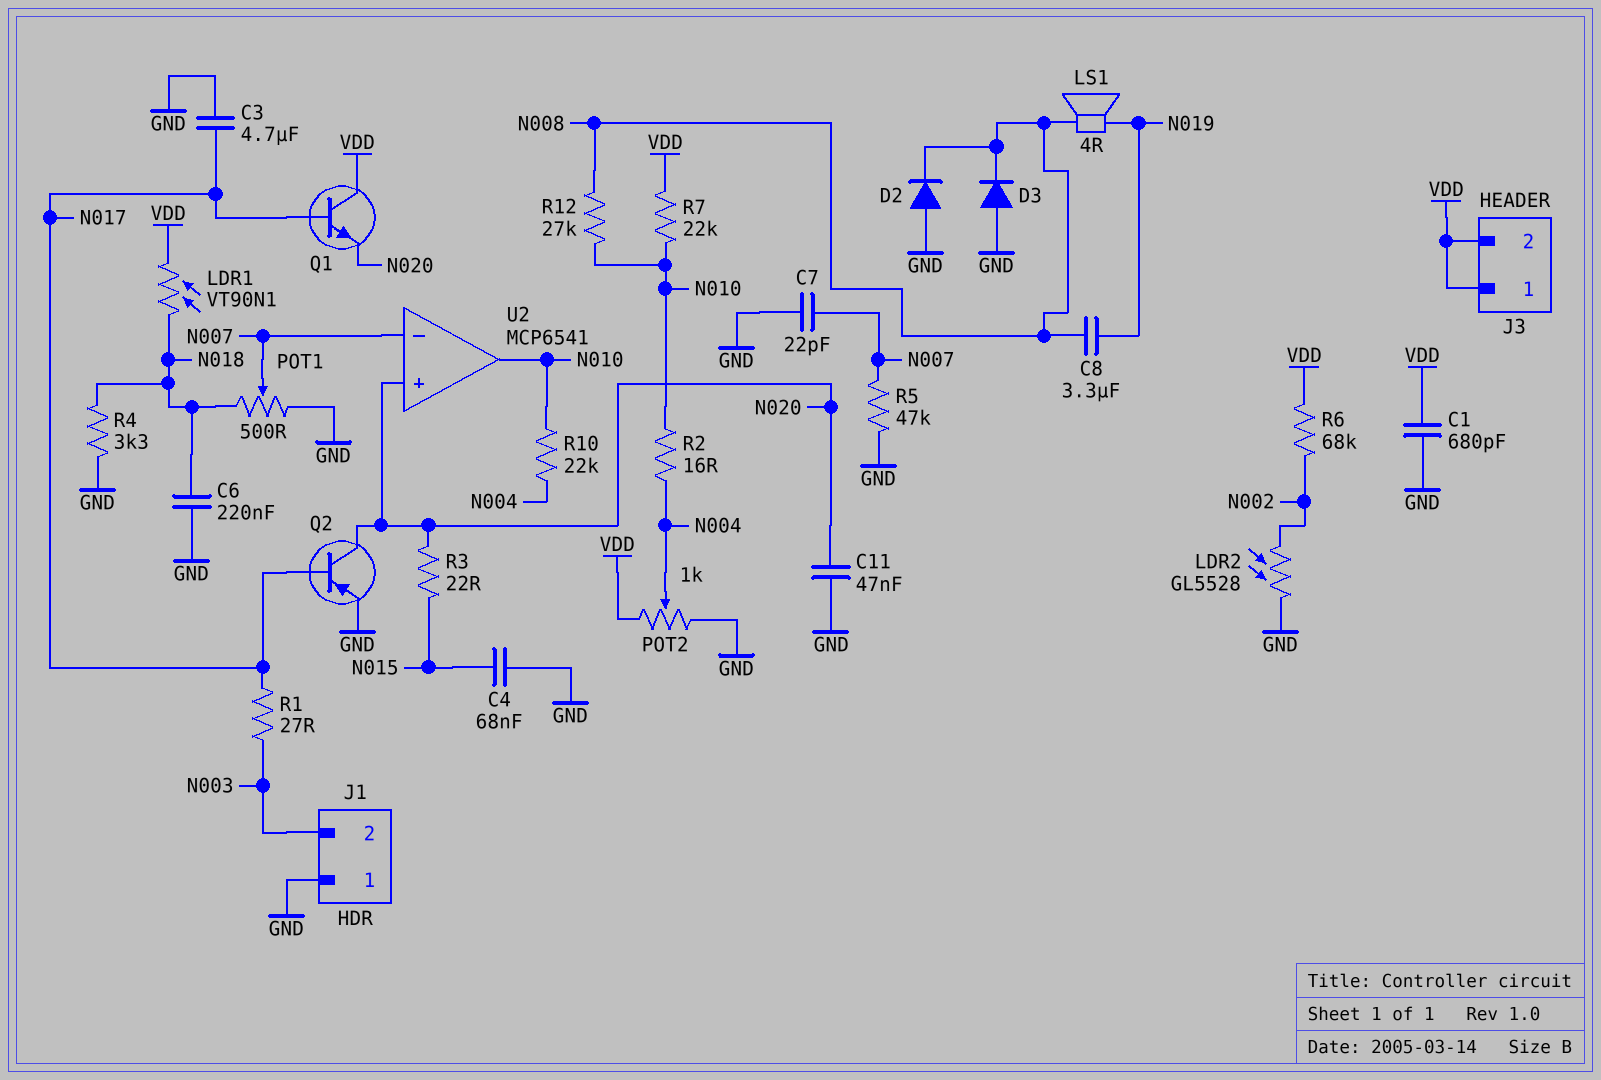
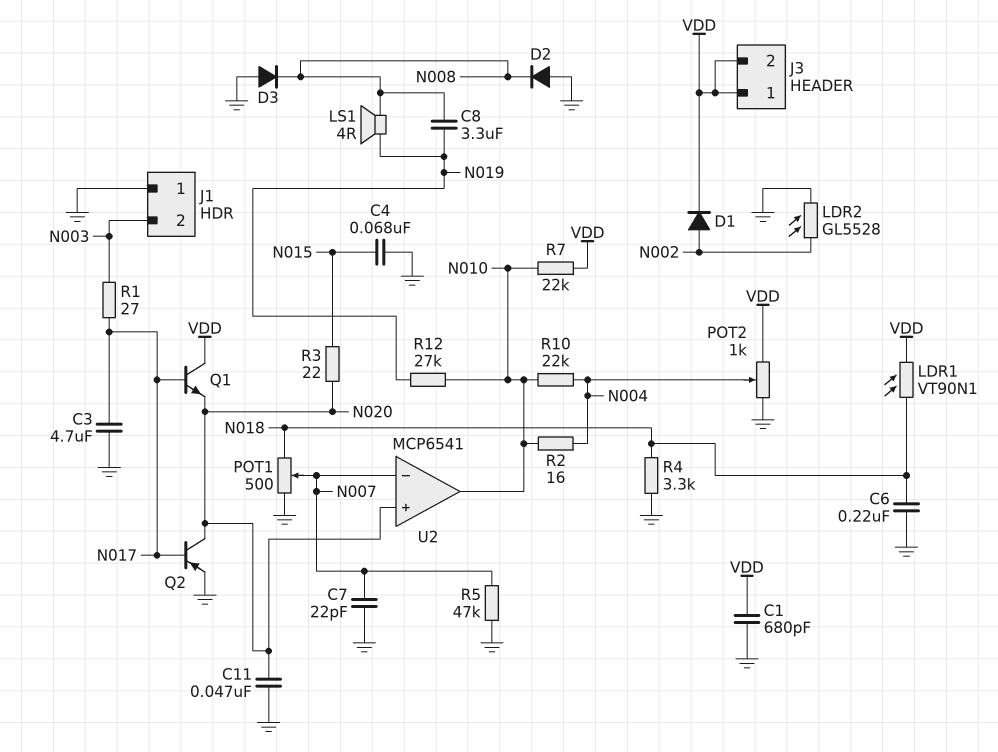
D1: none -> diode (A N002, K VDD)
R6: 68k (N002, VDD) -> none
R12: 27k (N008, N010) -> 27k (N010, N019)

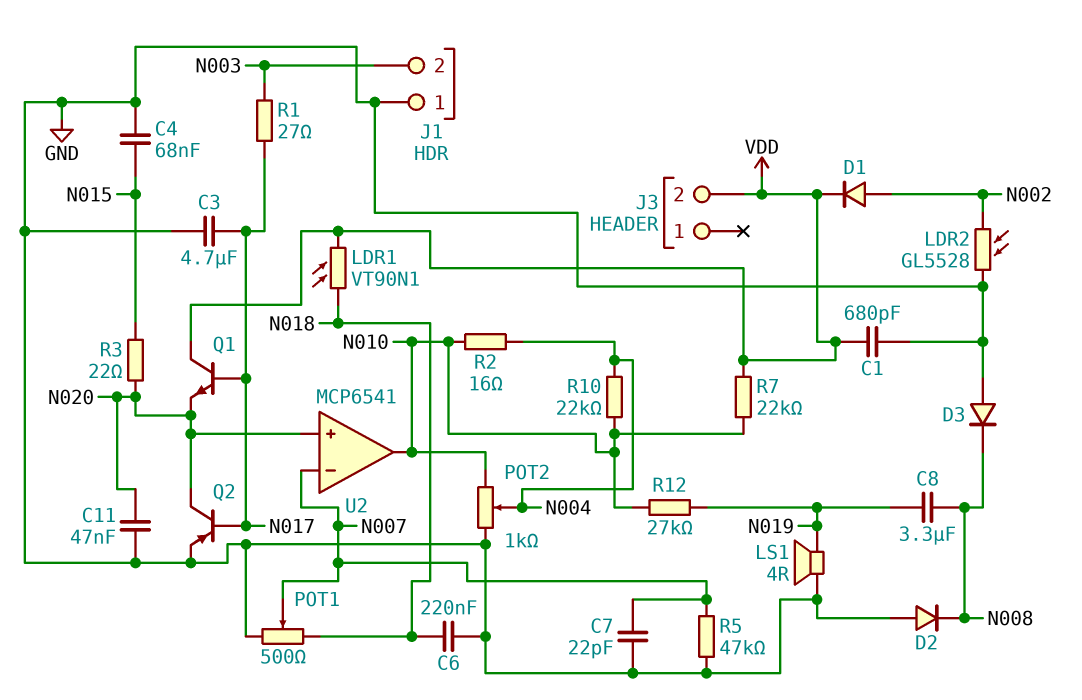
J3 pin 1: VDD -> none
LS1: speaker 4R (N008, N019) -> speaker 4R (GND, N019)
POT2: 1k (GND, VDD, wiper N004) -> 1k (GND, N010, wiper N004)
R4: 3.3k (GND, N018) -> none

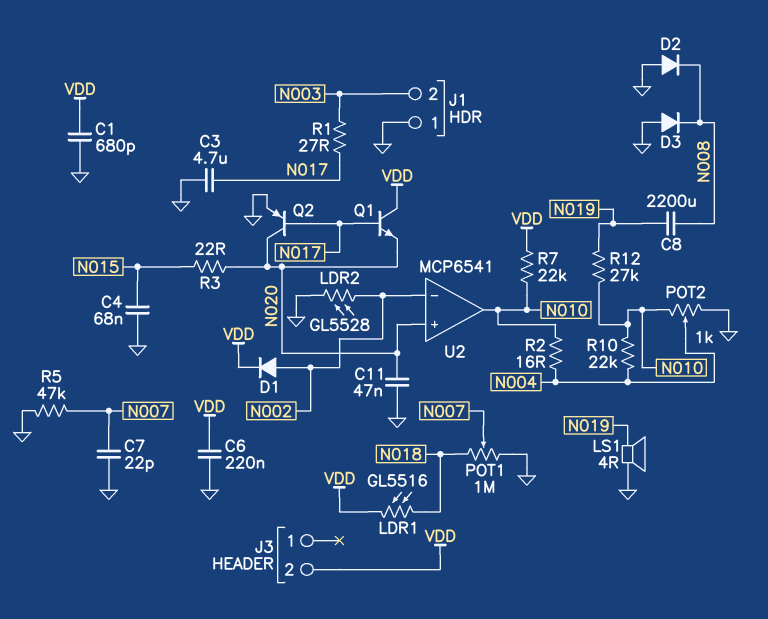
C6: 220nF (GND, N018) -> 220nF (GND, VDD)
C8: 3.3uF (N008, N019) -> 2200uF (N008, N019)
LDR1: VT90N1 (N018, VDD) -> GL5516 (N018, VDD)
POT1: 500 (GND, N018, wiper N007) -> 1M (GND, N018, wiper N007)
U2 pin in-: N007 -> N002

